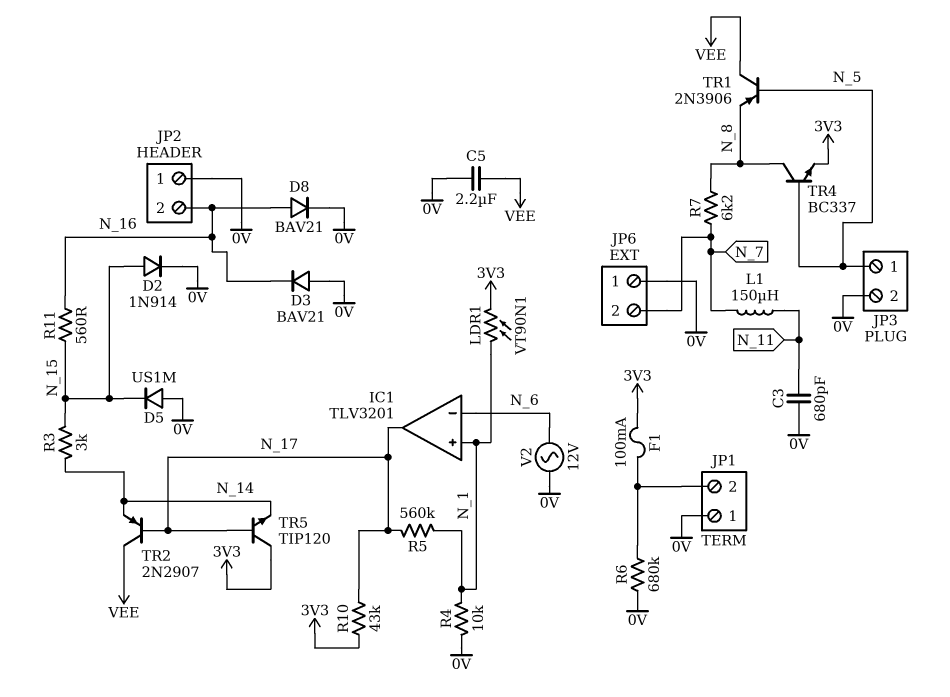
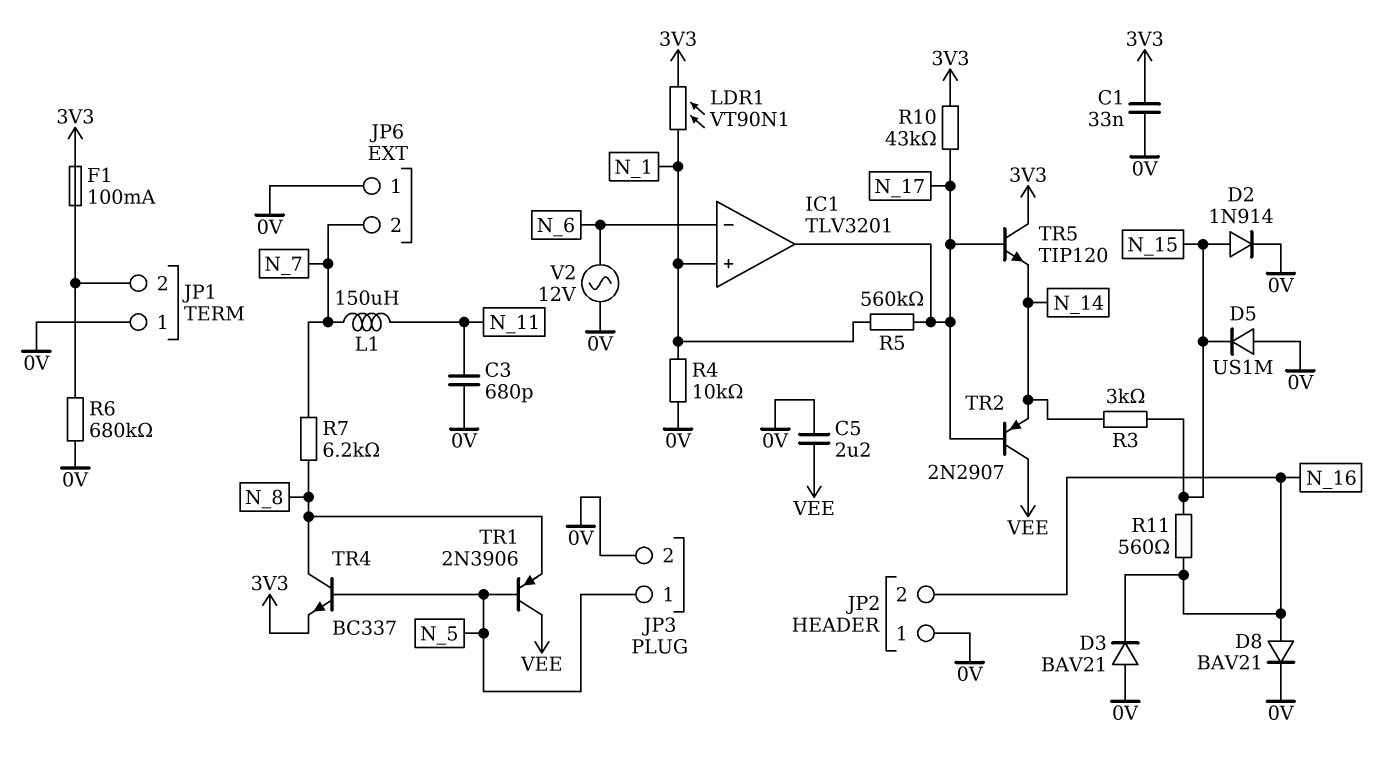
C1: none -> 33nF (0V, 3V3)

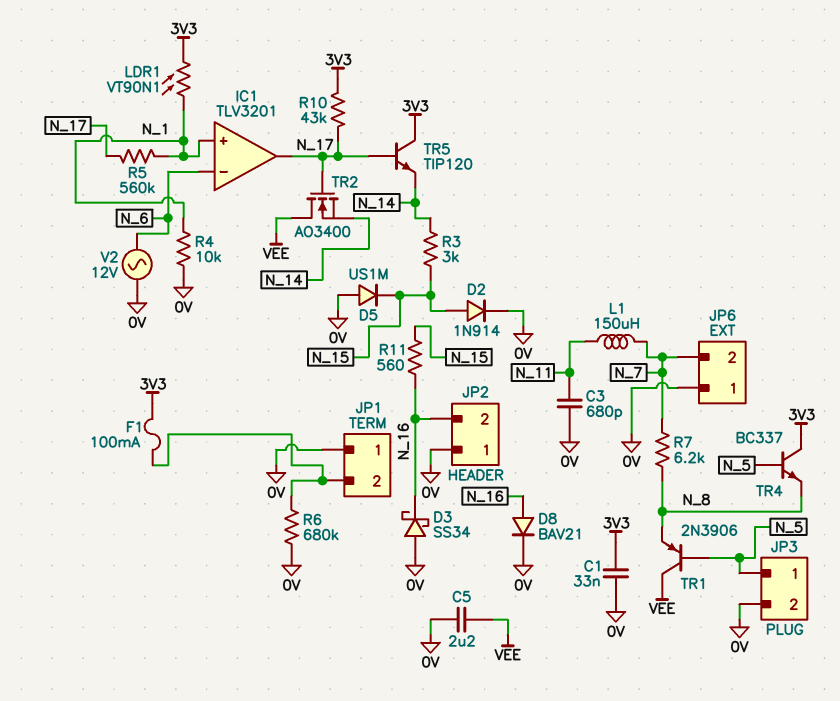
D3: diode BAV21 (A 0V, K N_16) -> schottky SS34 (A 0V, K N_16)
TR2: PNP 2N2907 (B N_17, C VEE, E N_14) -> NMOS AO3400 (G N_17, D VEE, S N_14)
TR4: NPN BC337 (B N_5, C N_8, E 3V3) -> NPN BC337 (B N_5, C 3V3, E N_8)

